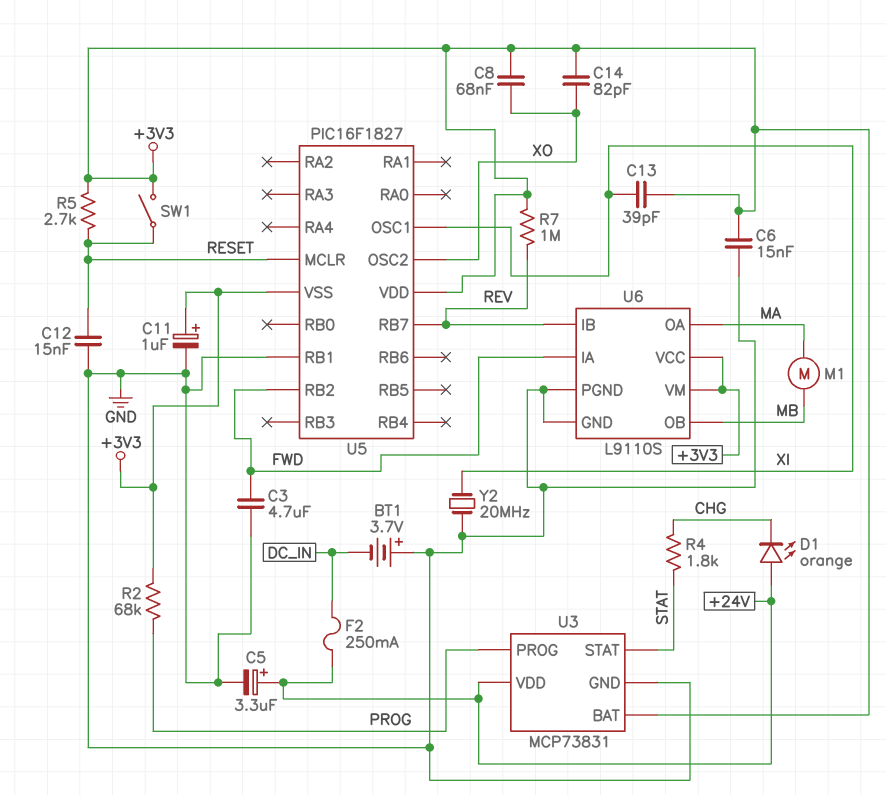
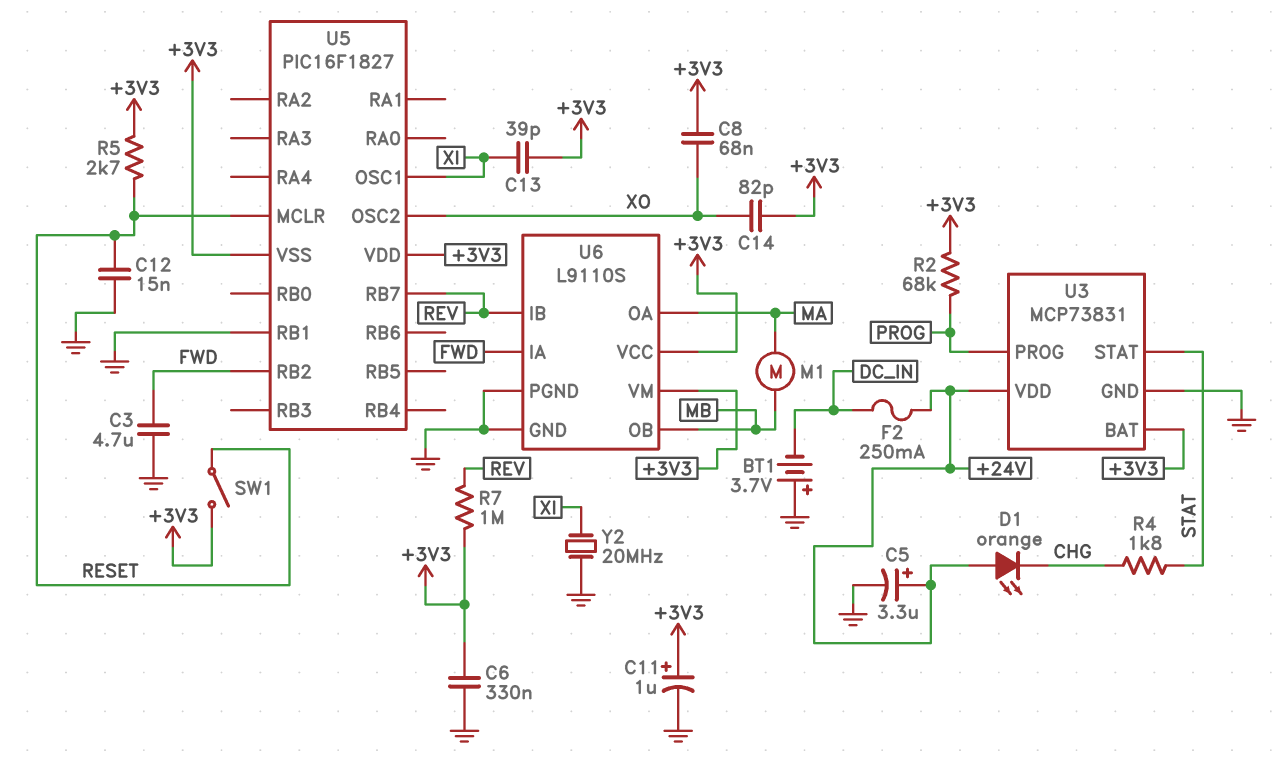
C6: 15nF (+3V3, GND) -> 330nF (+3V3, GND)

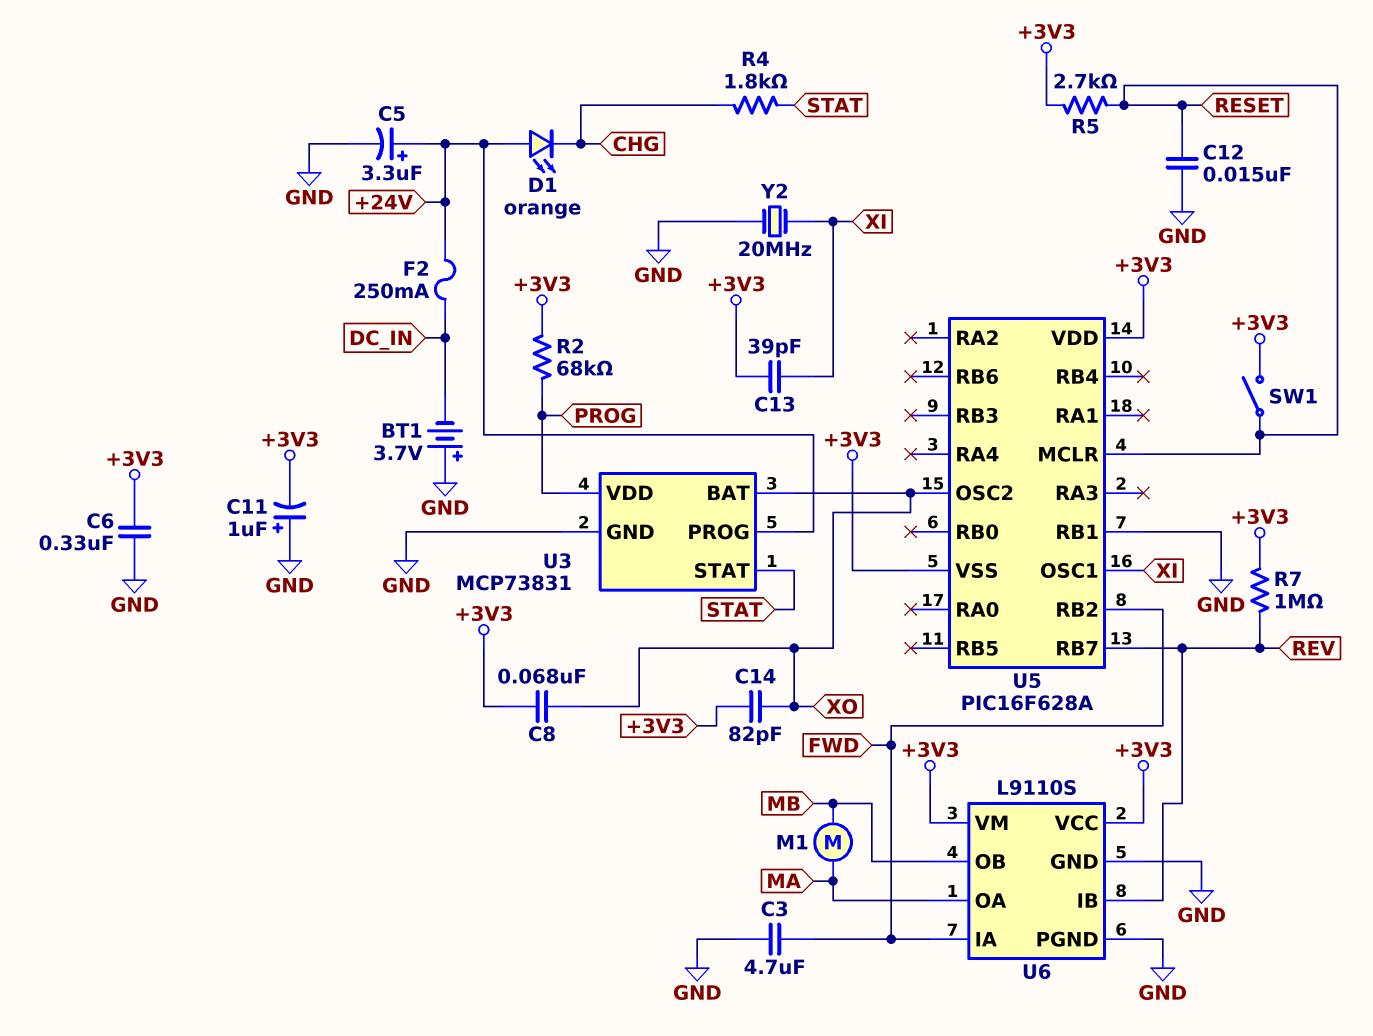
C11: 1uF (plus +3V3, minus GND) -> 1uF (plus GND, minus +3V3)
U3 pin BAT: +3V3 -> XO
U3 pin PROG: PROG -> +24V
U3 pin VDD: +24V -> PROG
U5: PIC16F1827 -> PIC16F628A

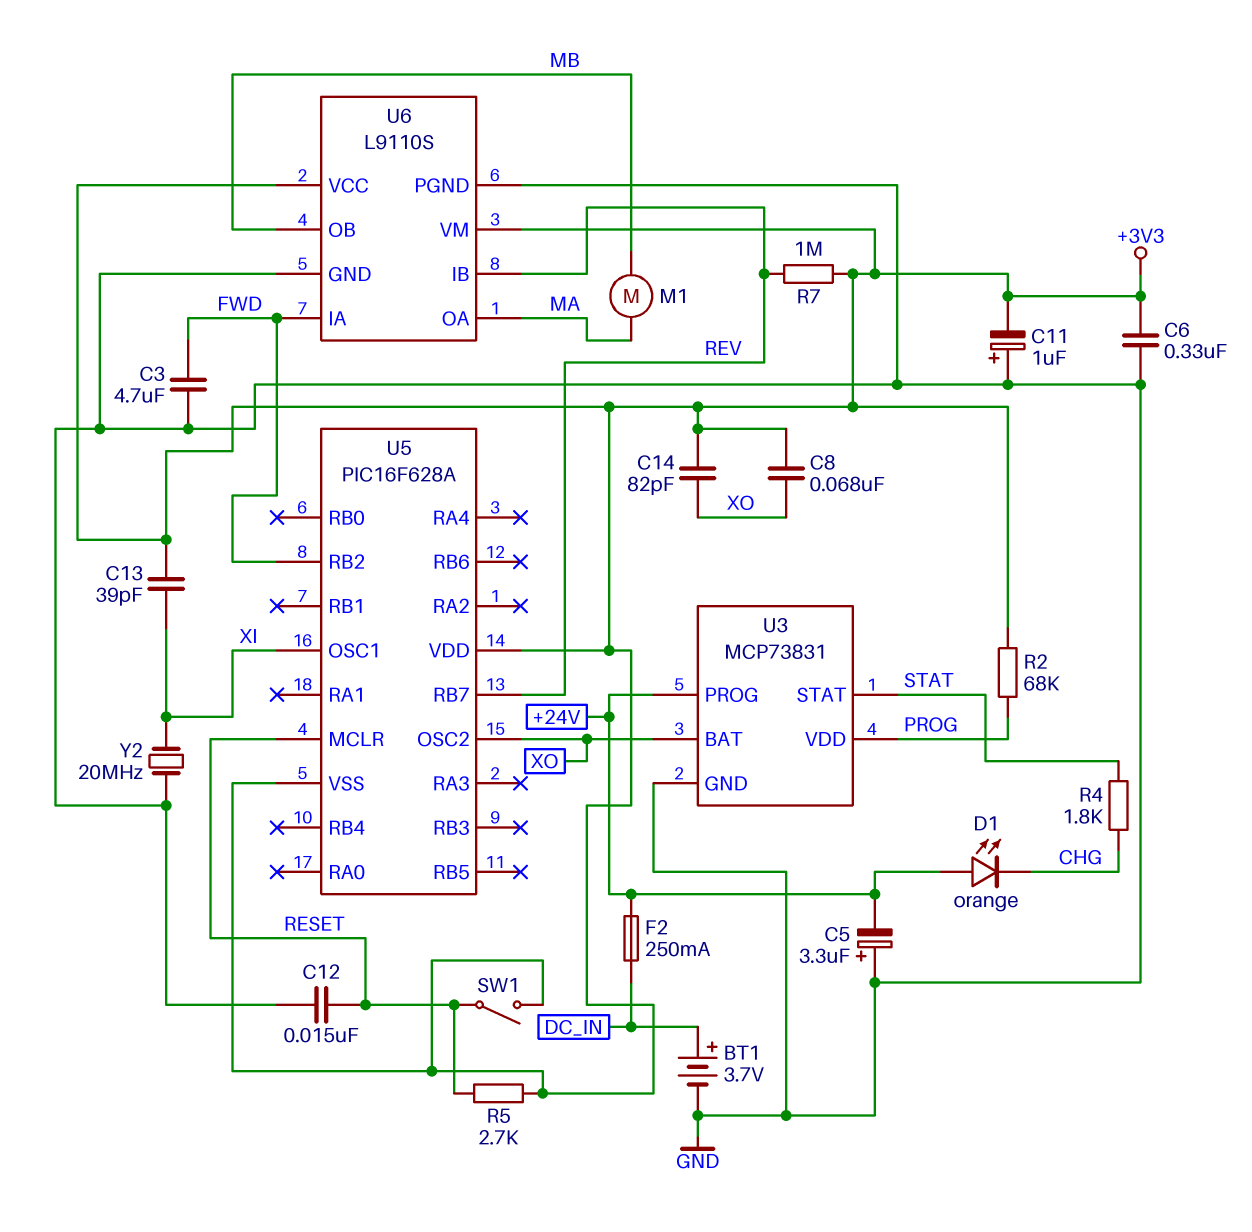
BT1: 3.7V (plus GND, minus DC_IN) -> 3.7V (plus DC_IN, minus GND)
C5: 3.3uF (plus +24V, minus GND) -> 3.3uF (plus GND, minus +24V)
U5 pin RB1: GND -> none

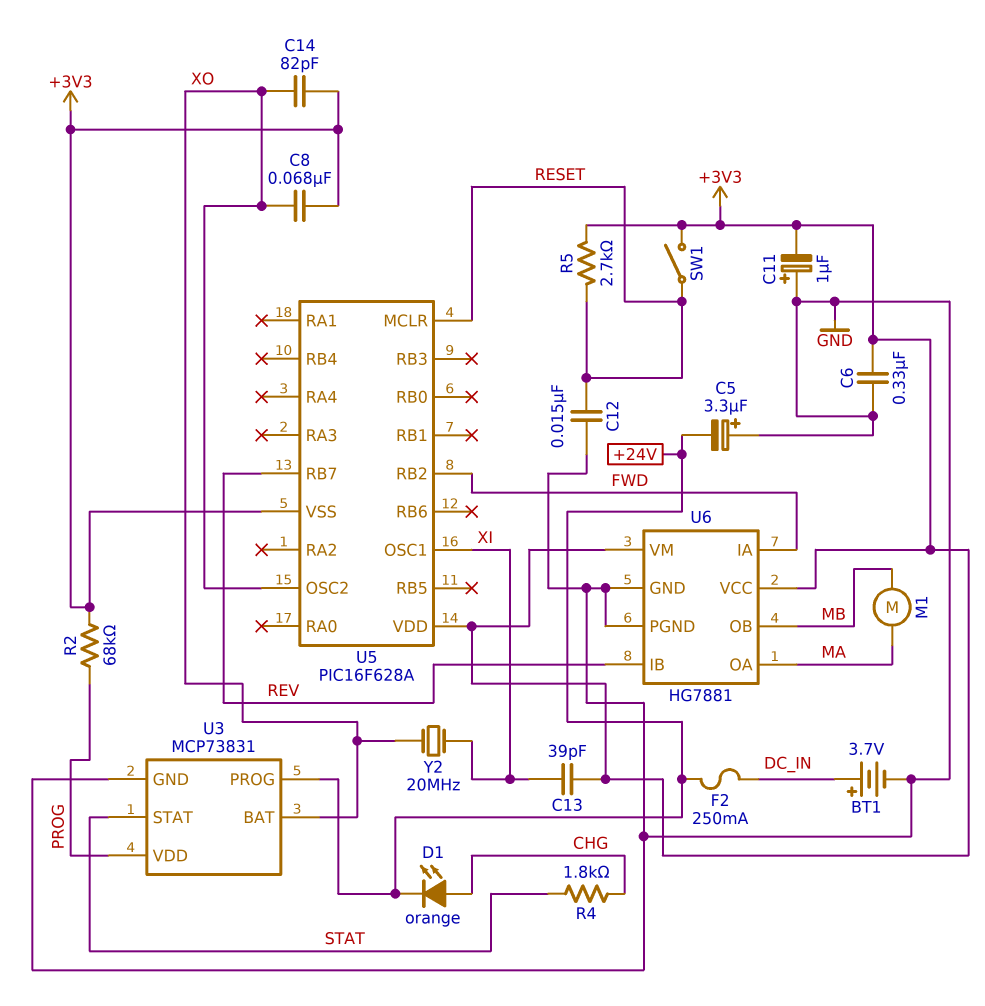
C3: 4.7uF (FWD, GND) -> none
D1: LED orange (A +24V, K CHG) -> LED orange (A CHG, K +24V)
R7: 1M (+3V3, REV) -> none
U6: L9110S -> HG7881
Y2: 20MHz (GND, XI) -> 20MHz (XI, XO)

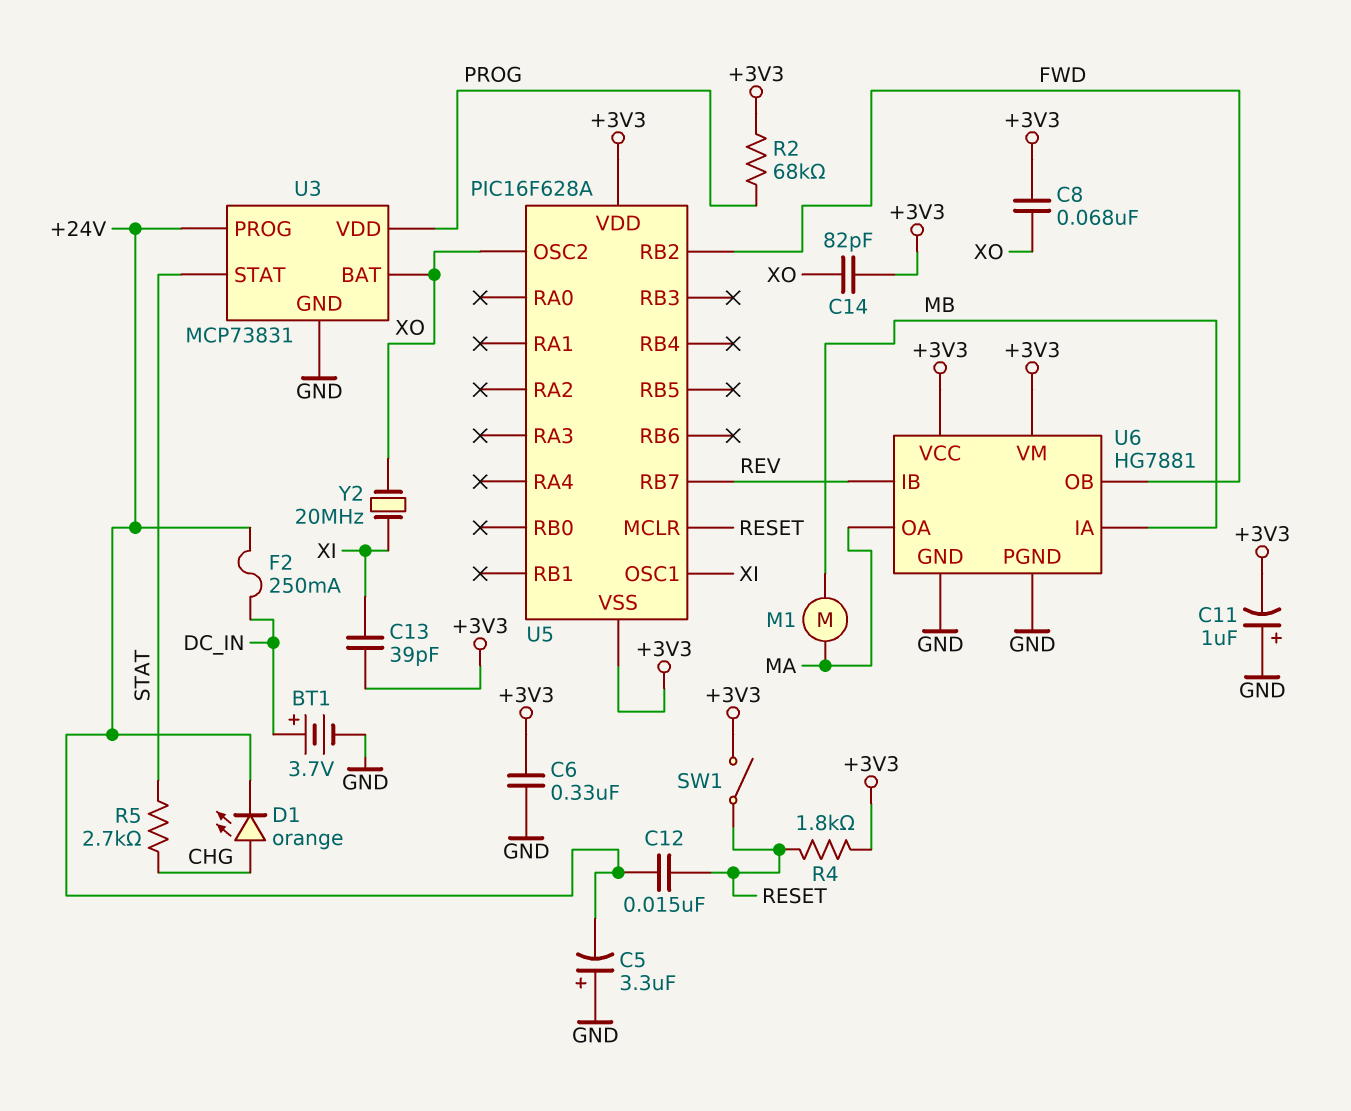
C12: 15nF (GND, RESET) -> 15nF (+24V, RESET)
R4: 1.8k (CHG, STAT) -> 1.8k (+3V3, RESET)
R5: 2.7k (+3V3, RESET) -> 2.7k (CHG, STAT)
U6 pin IA: FWD -> MB
U6 pin OB: MB -> FWD

